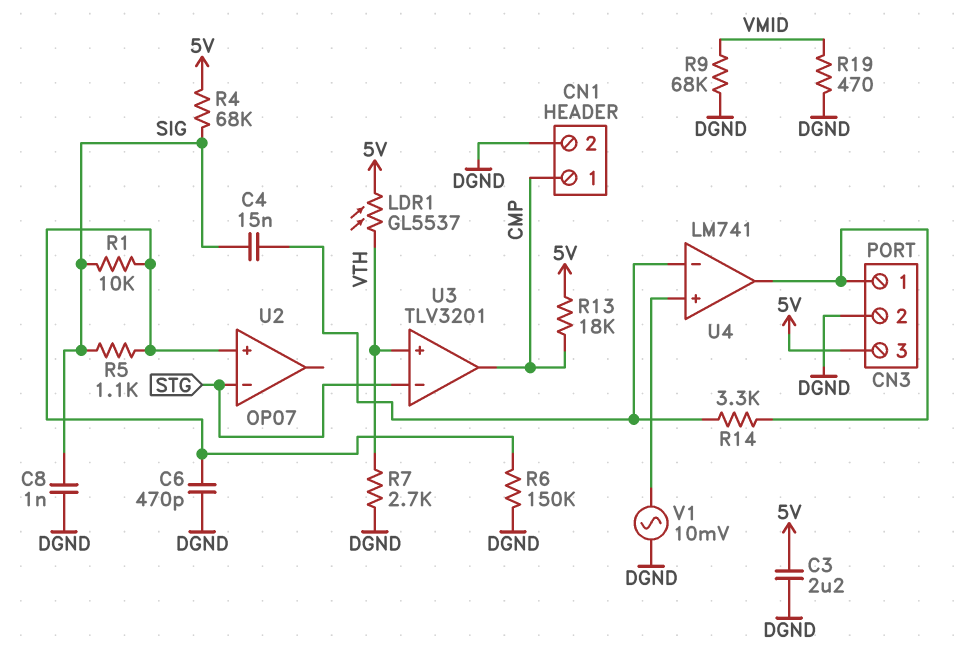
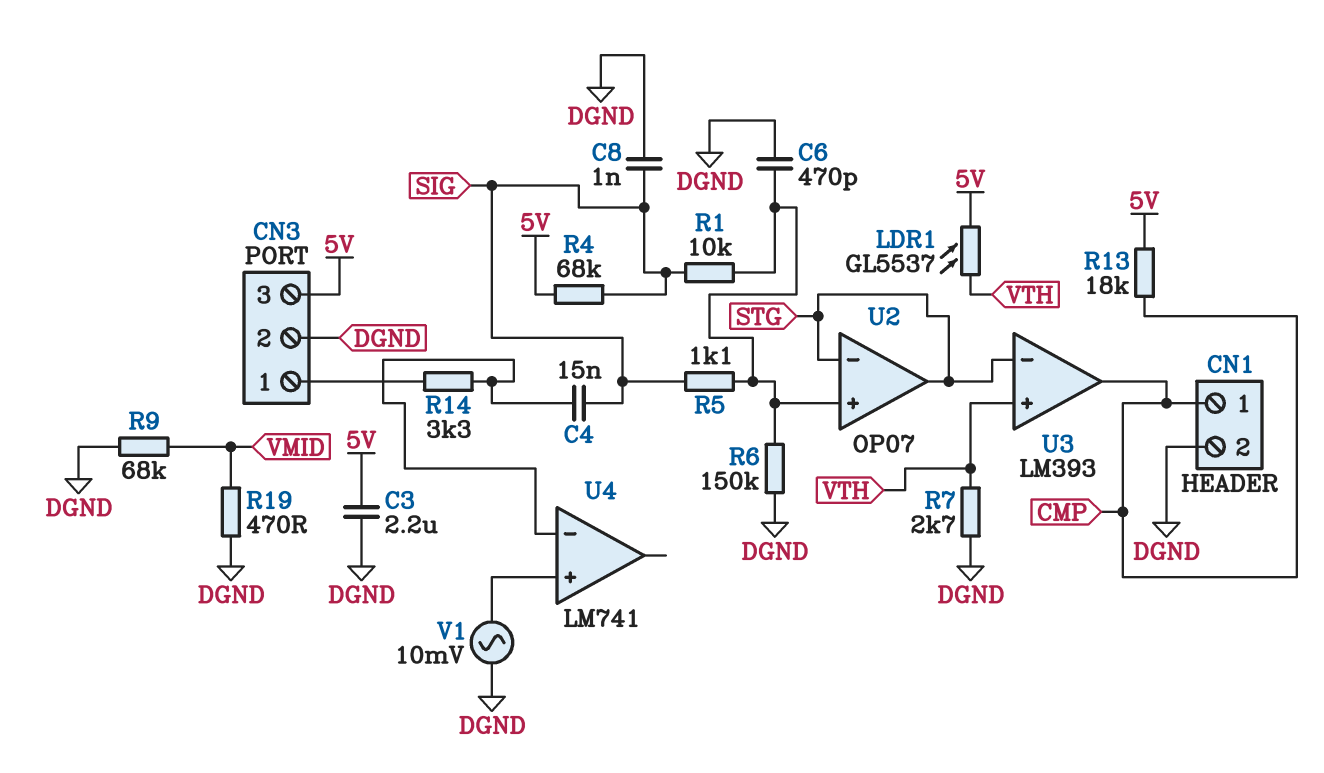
U2 pin out: none -> STG
U3: TLV3201 -> LM393
U4 pin out: CN3/1 -> none

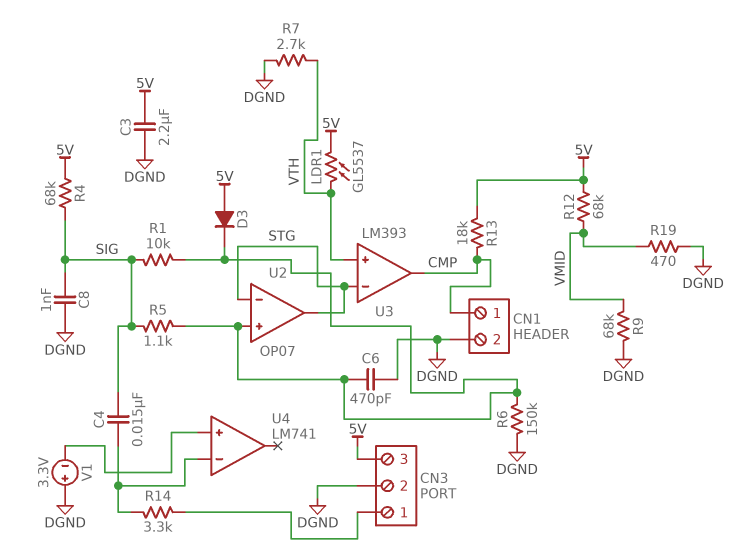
D3: none -> diode (A 5V, K U2/in+)
R12: none -> 68k (5V, VMID)
V1: AC 10mV (DGND, U4/in+) -> 3.3V (plus DGND, minus U4/in+)

